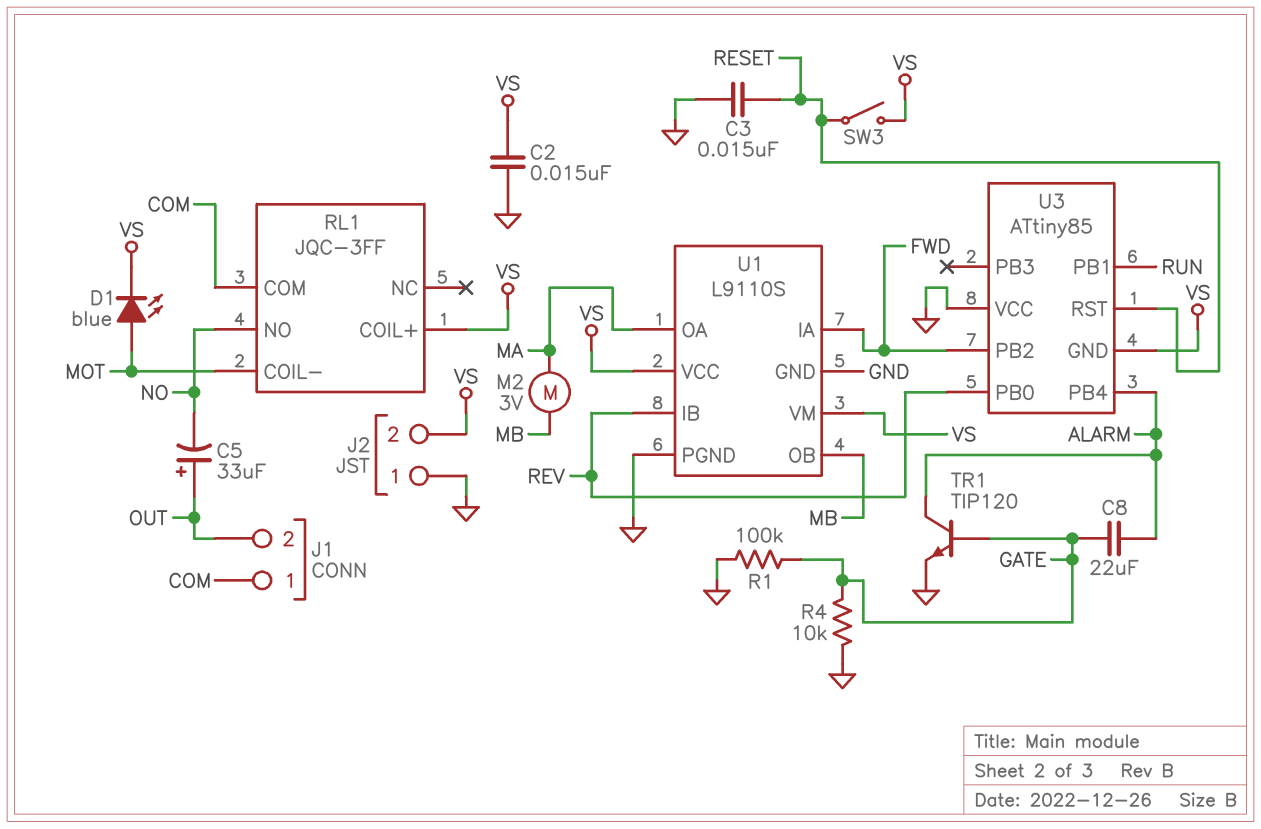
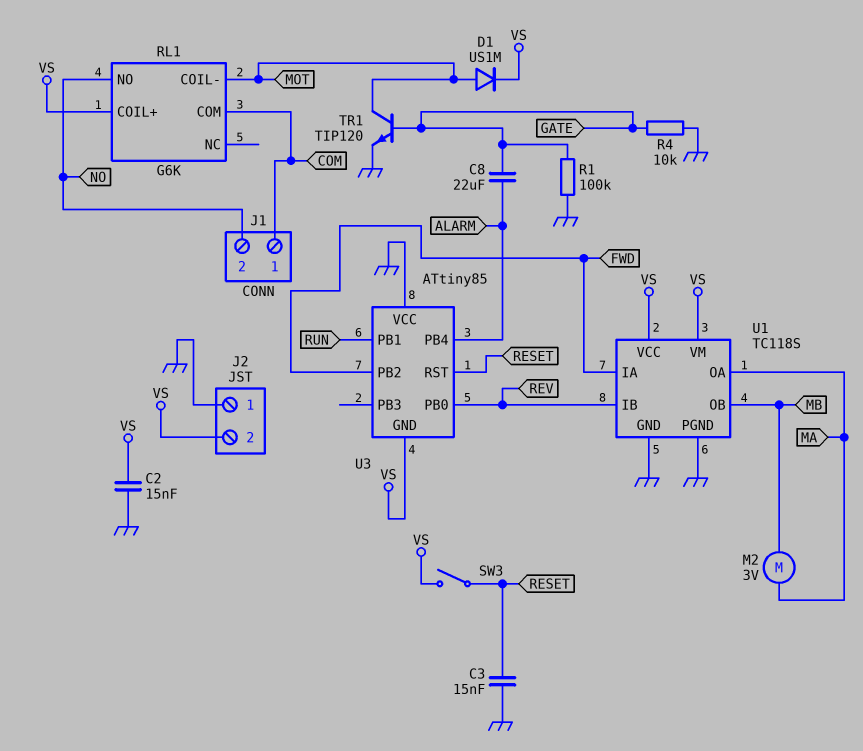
C5: 33uF (plus OUT, minus NO) -> none
D1: LED blue (A MOT, K VS) -> diode US1M (A MOT, K VS)
J1 pin 2: OUT -> NO
RL1: JQC-3FF -> G6K
TR1: NPN TIP120 (B GATE, C ALARM, E GND) -> NPN TIP120 (B GATE, C MOT, E GND)
U1: L9110S -> TC118S

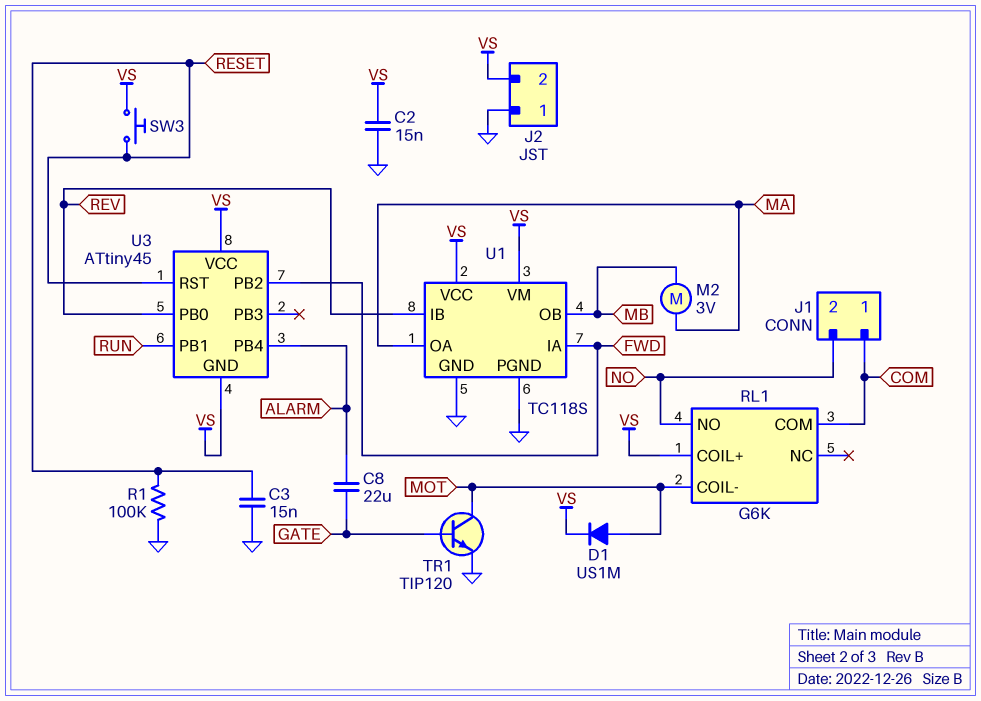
R1: 100k (GATE, GND) -> 100k (GND, RESET)
R4: 10k (GATE, GND) -> none
SW3: switch (RESET, VS) -> button (RESET, VS)
U3: ATtiny85 -> ATtiny45
U3 pin VCC: GND -> VS

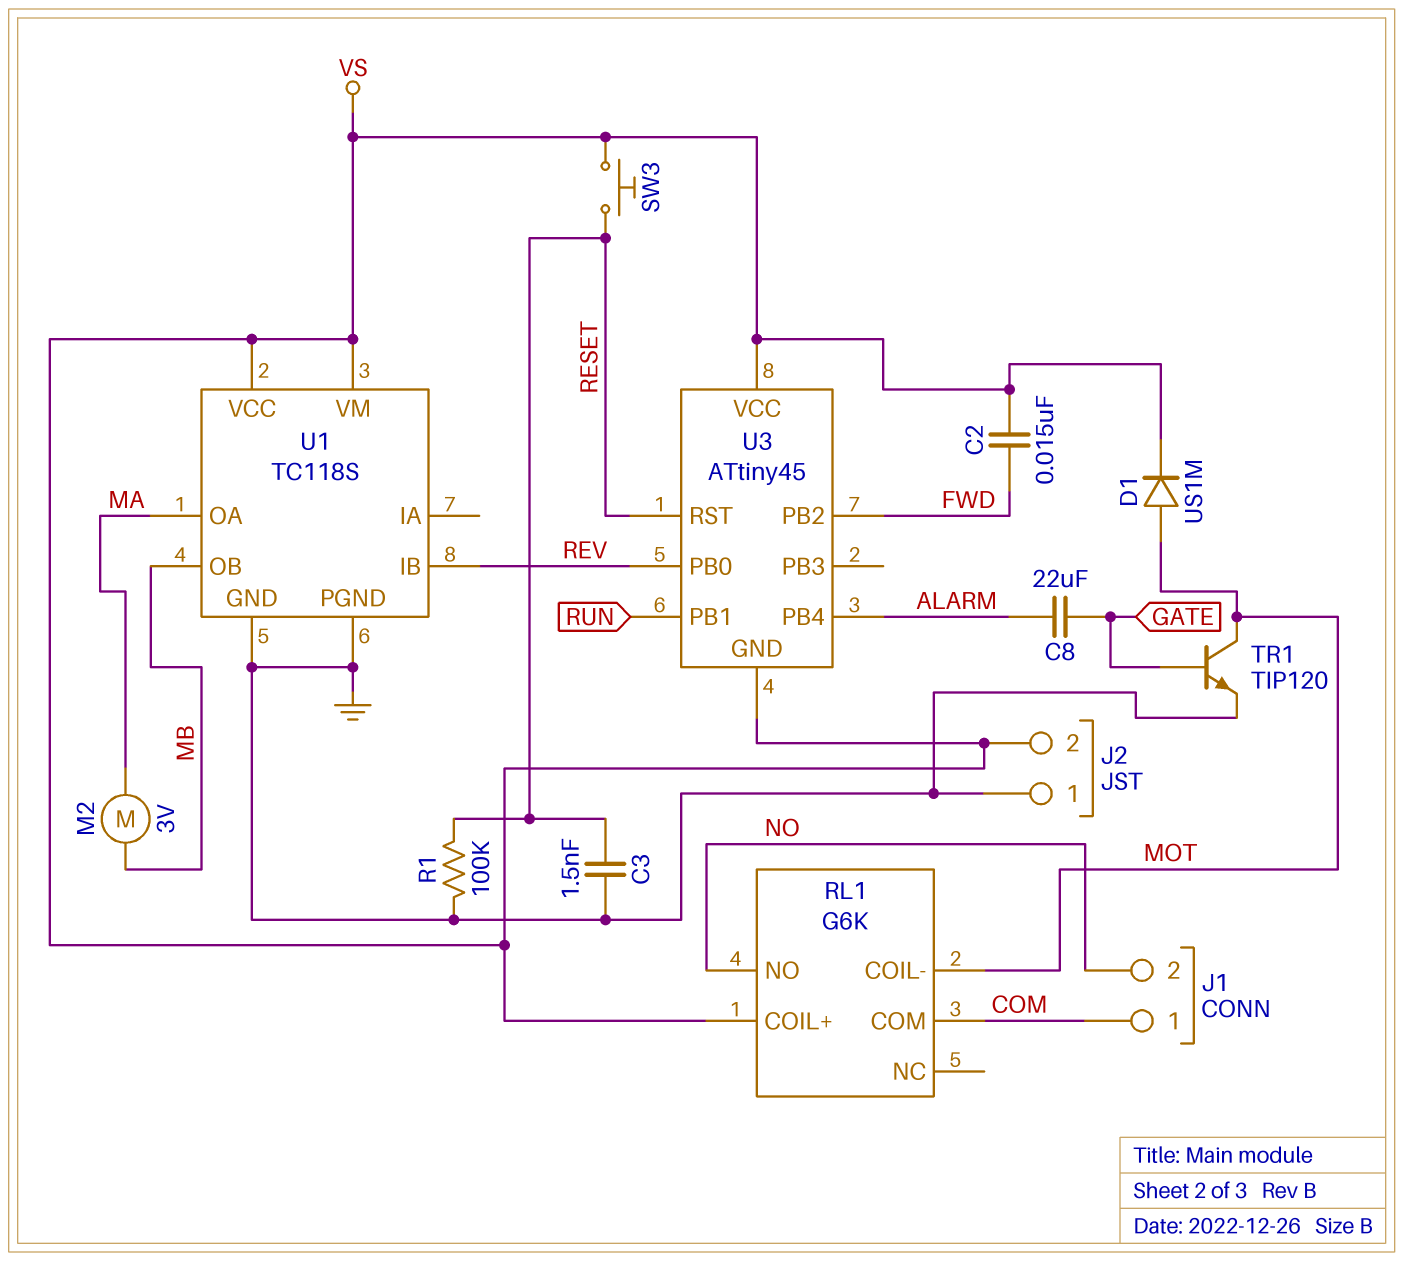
C2: 15nF (GND, VS) -> 15nF (FWD, VS)
C3: 15nF (GND, RESET) -> 1.5nF (GND, RESET)
U1 pin IA: FWD -> none

